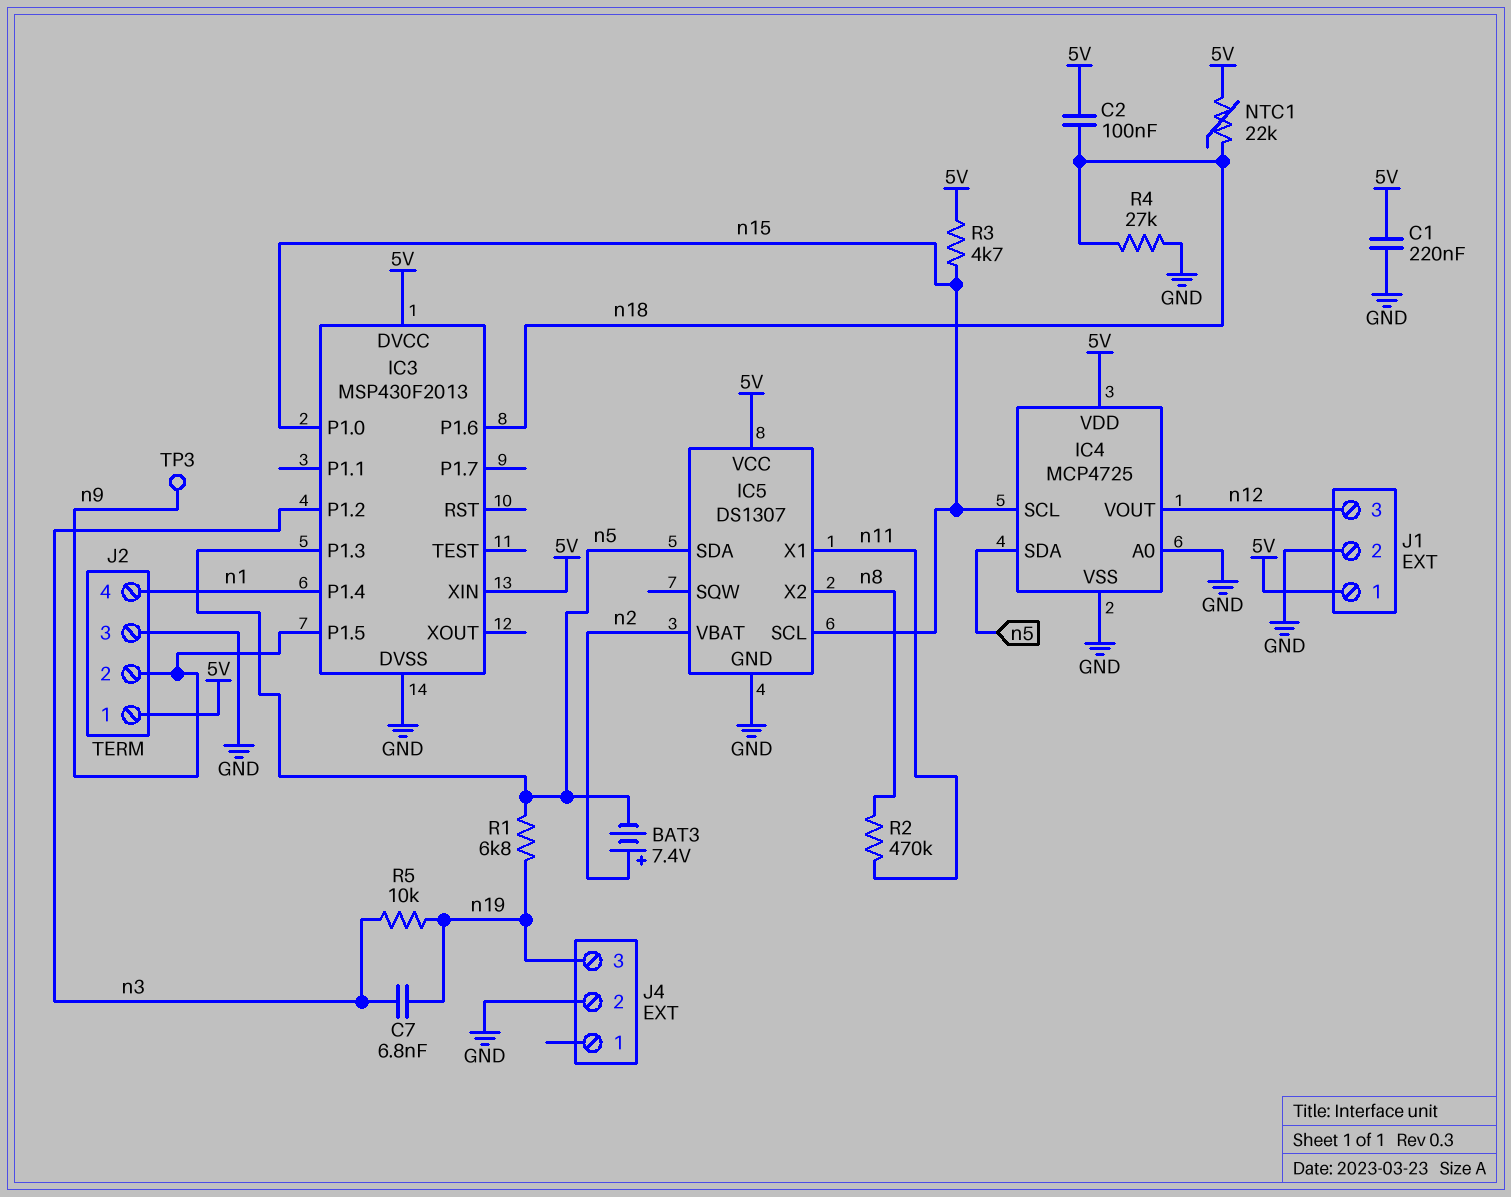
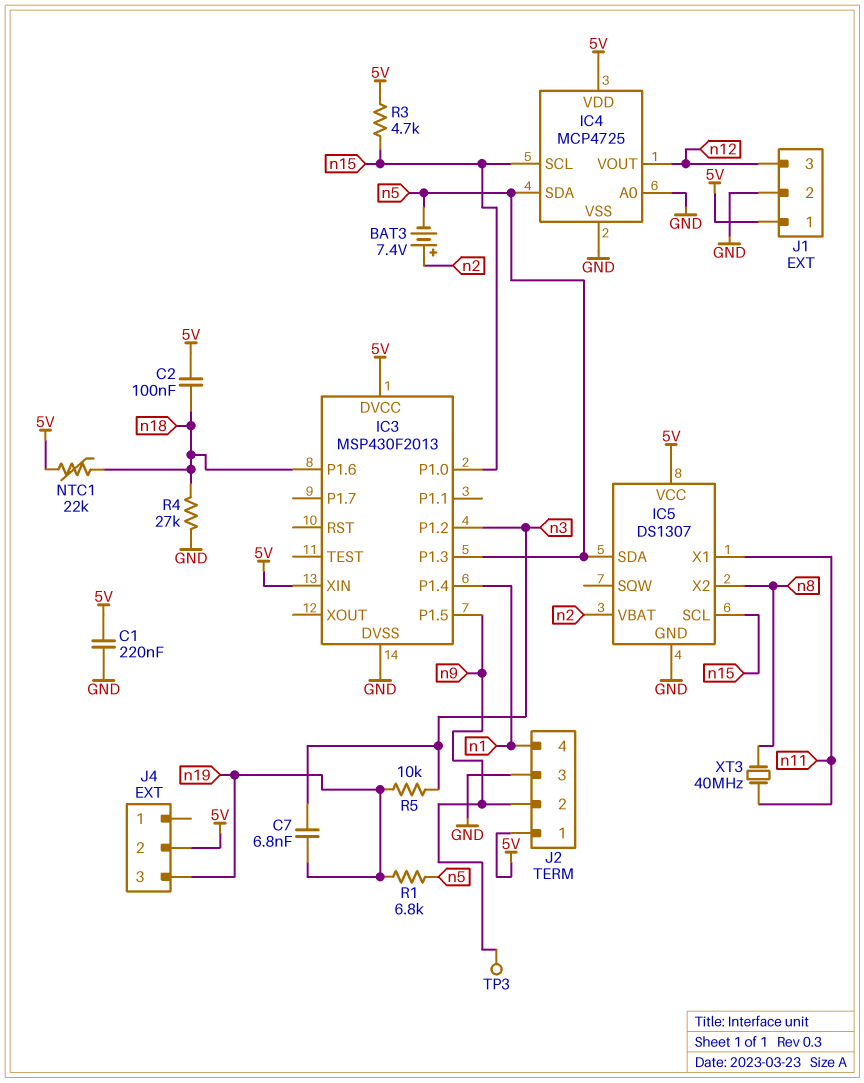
J4 pin 2: GND -> 5V
R2: 470k (n8, n11) -> none
XT3: none -> 40MHz (n8, n11)

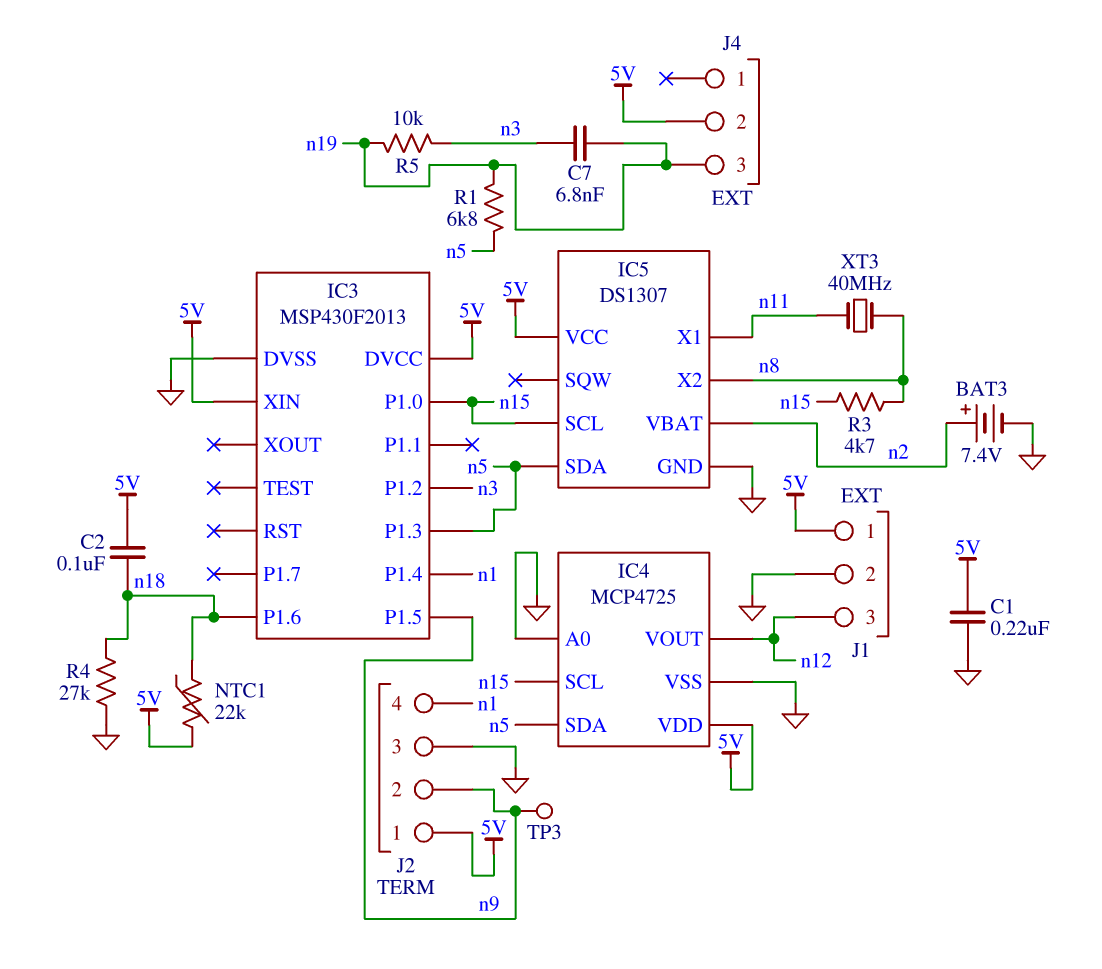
BAT3: 7.4V (plus n2, minus n5) -> 7.4V (plus n2, minus GND)
R3: 4.7k (5V, n15) -> 4.7k (n8, n15)

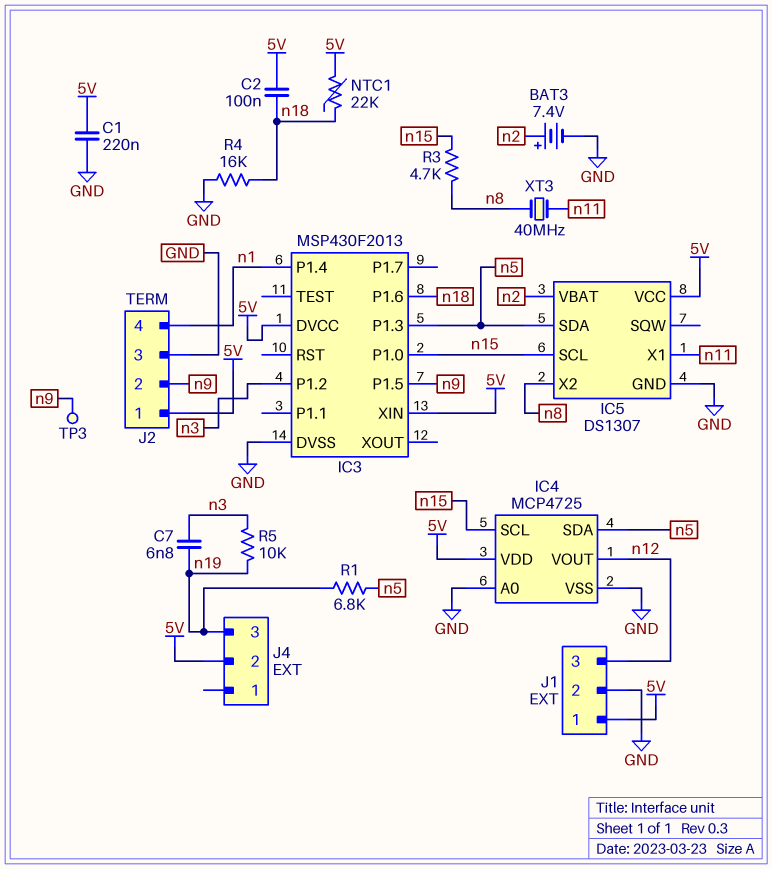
R4: 27k (GND, n18) -> 16k (GND, n18)

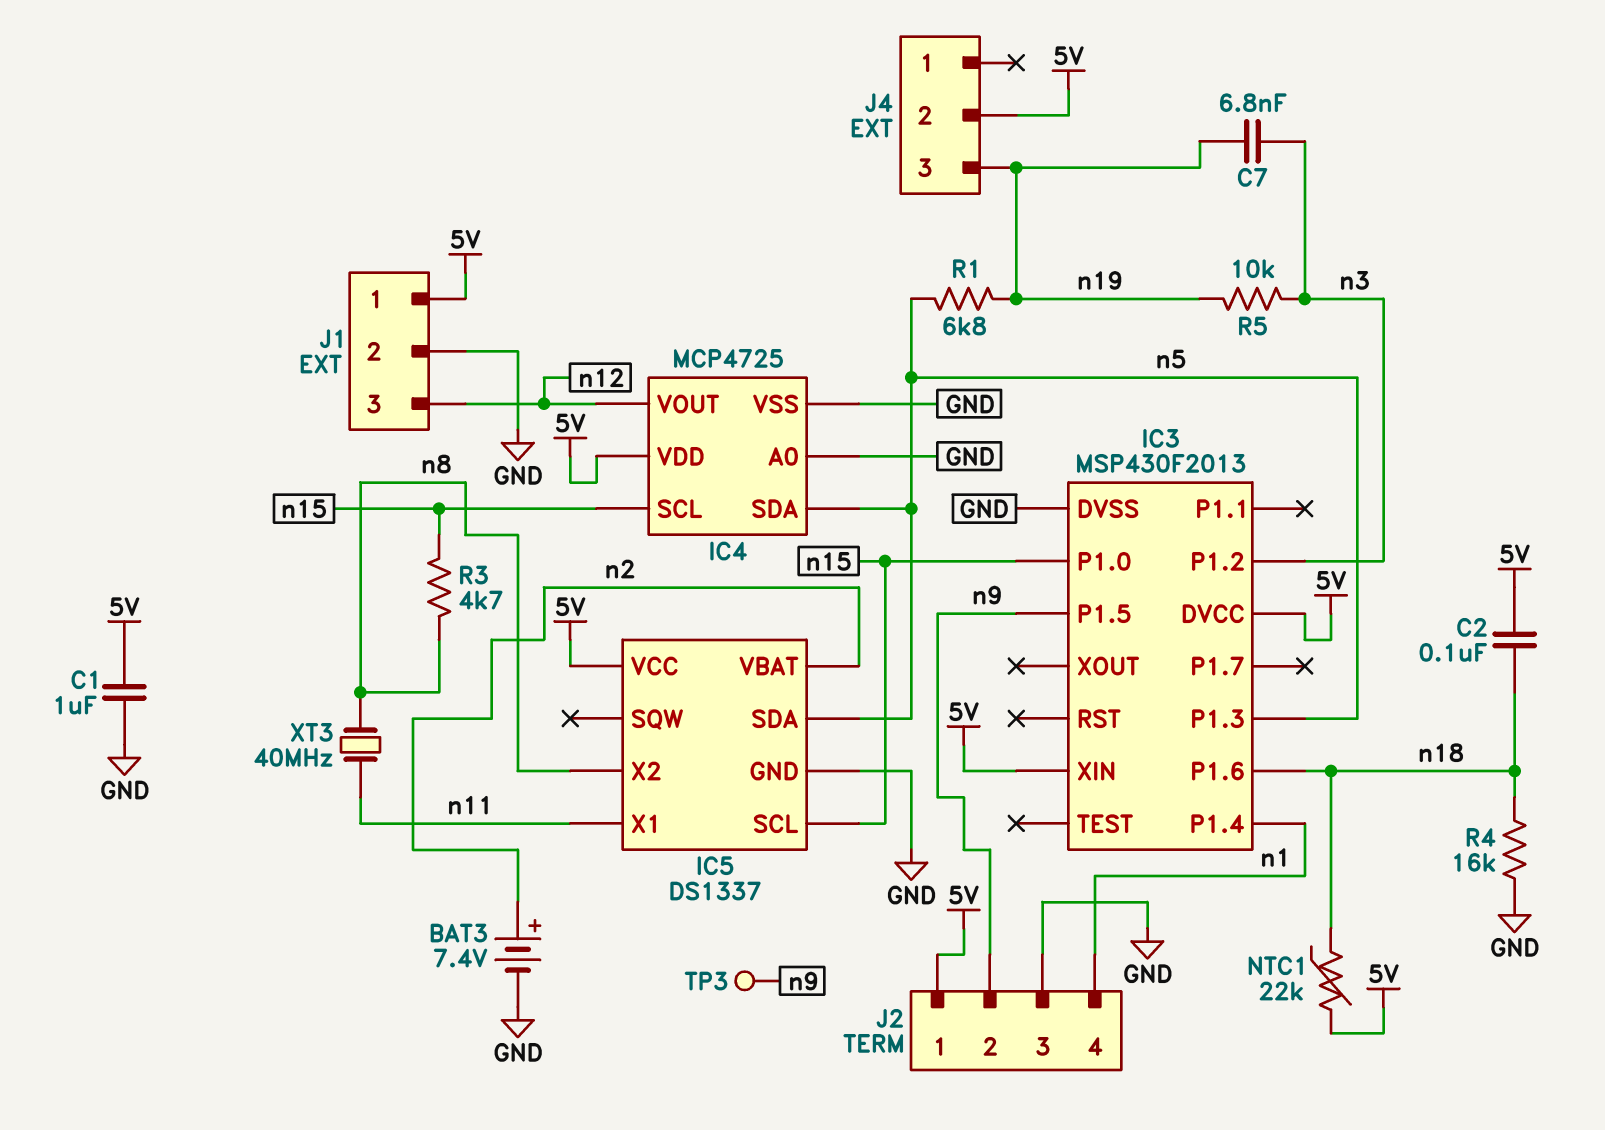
C1: 220nF (5V, GND) -> 1uF (5V, GND)
IC5: DS1307 -> DS1337

